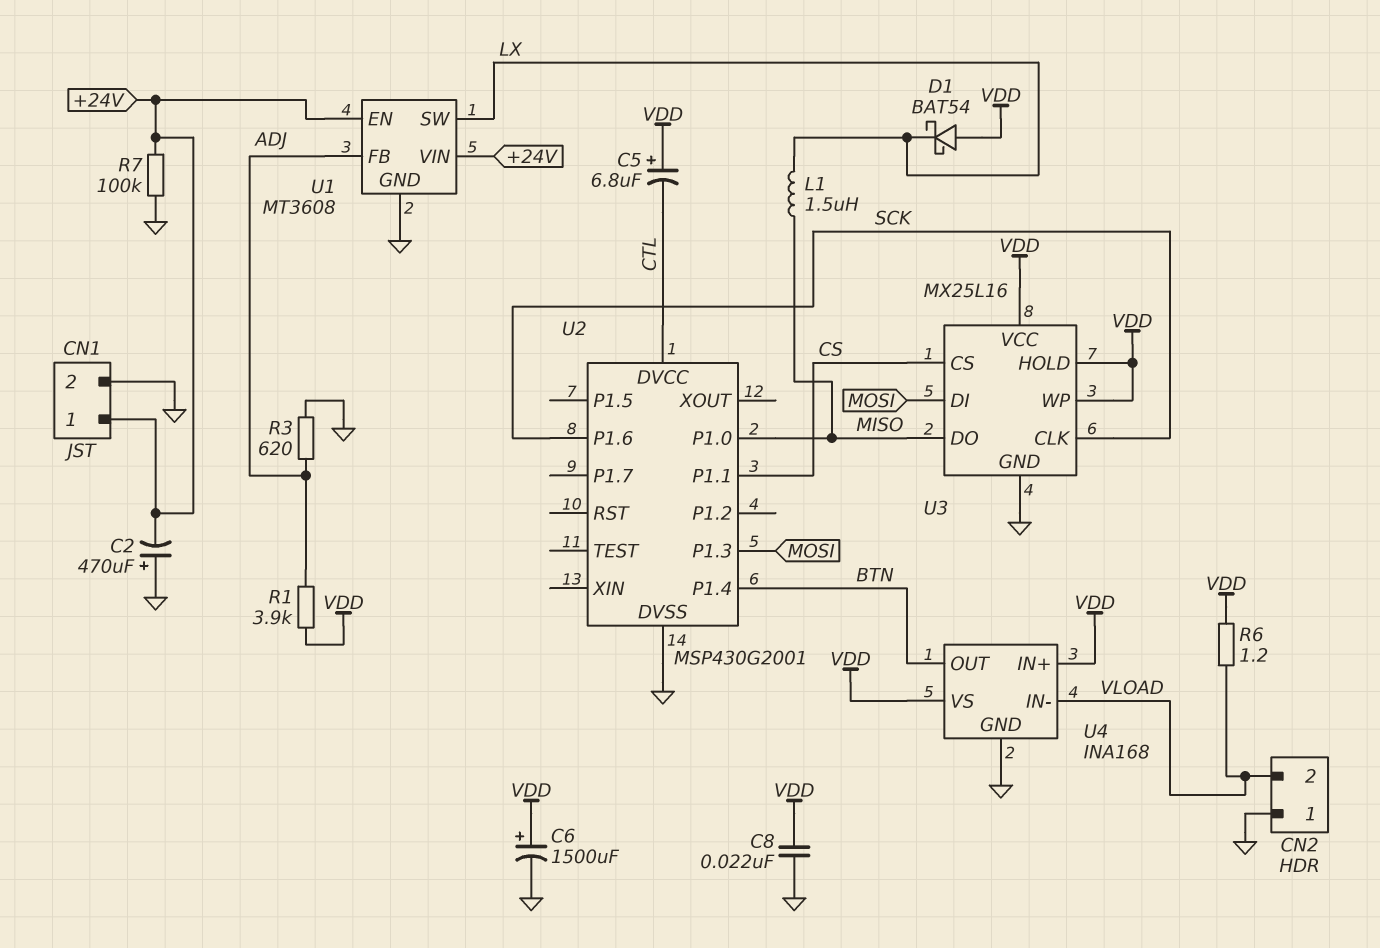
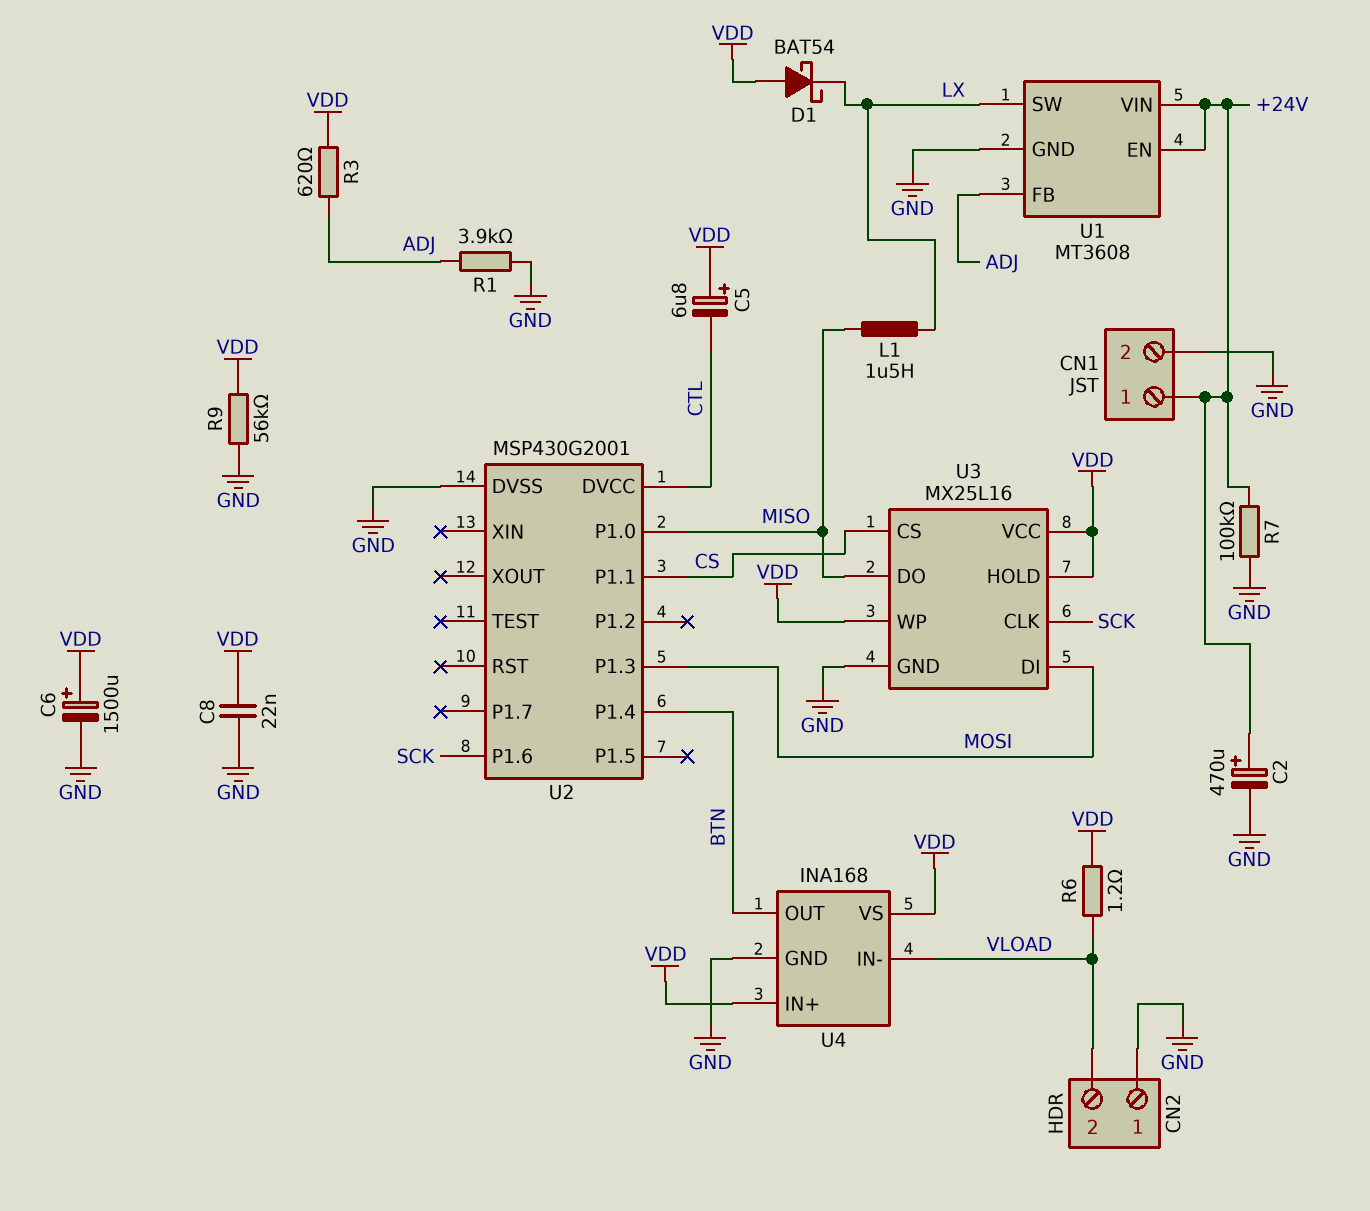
C2: 470uF (plus GND, minus +24V) -> 470uF (plus +24V, minus GND)
R1: 3.9k (ADJ, VDD) -> 3.9k (ADJ, GND)
R3: 620 (ADJ, GND) -> 620 (ADJ, VDD)
R9: none -> 56k (GND, VDD)

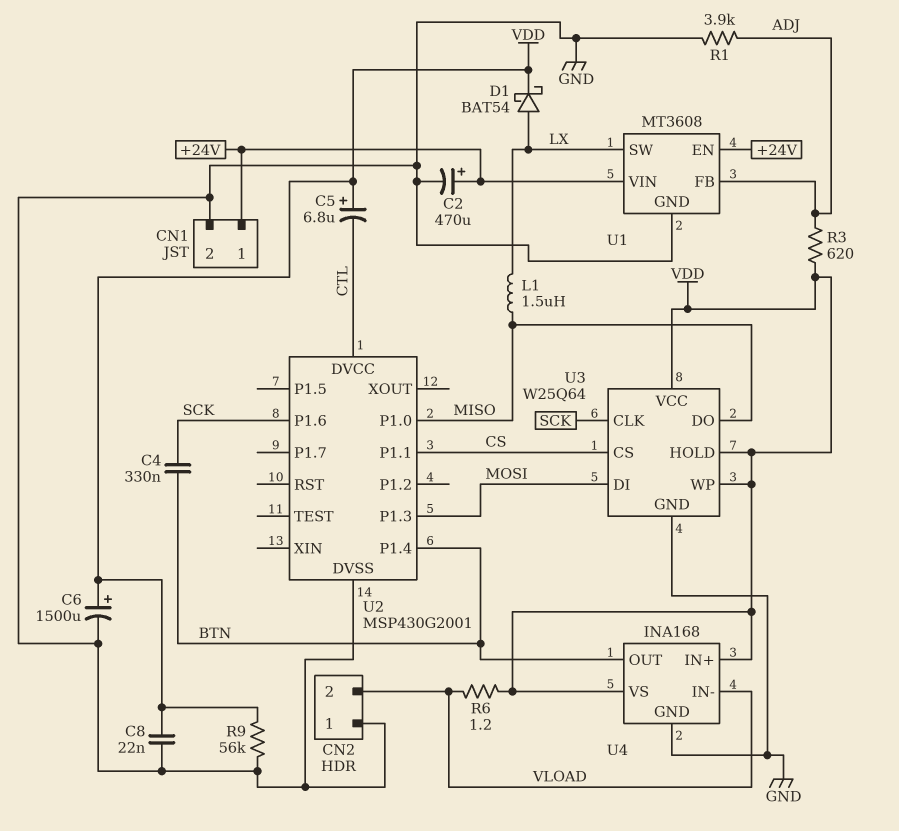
C4: none -> 330nF (BTN, SCK)
D1: schottky BAT54 (A VDD, K LX) -> schottky BAT54 (A LX, K VDD)
R7: 100k (+24V, GND) -> none
U3: MX25L16 -> W25Q64

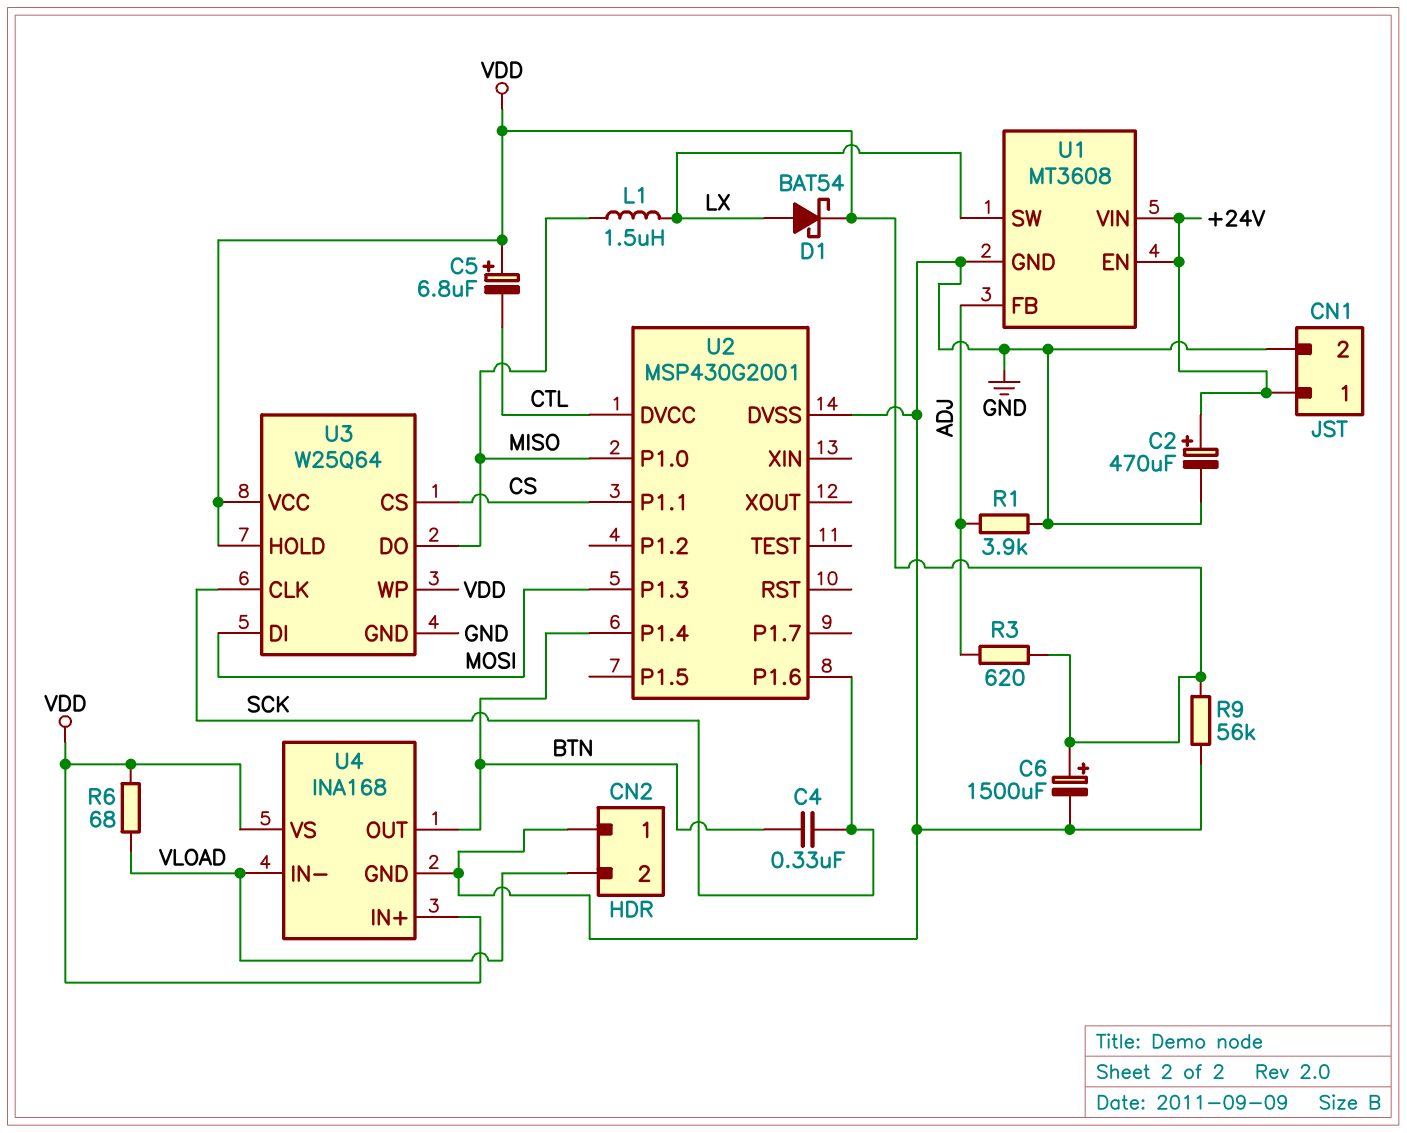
C8: 22nF (GND, VDD) -> none
R6: 1.2 (VDD, VLOAD) -> 68 (VDD, VLOAD)

